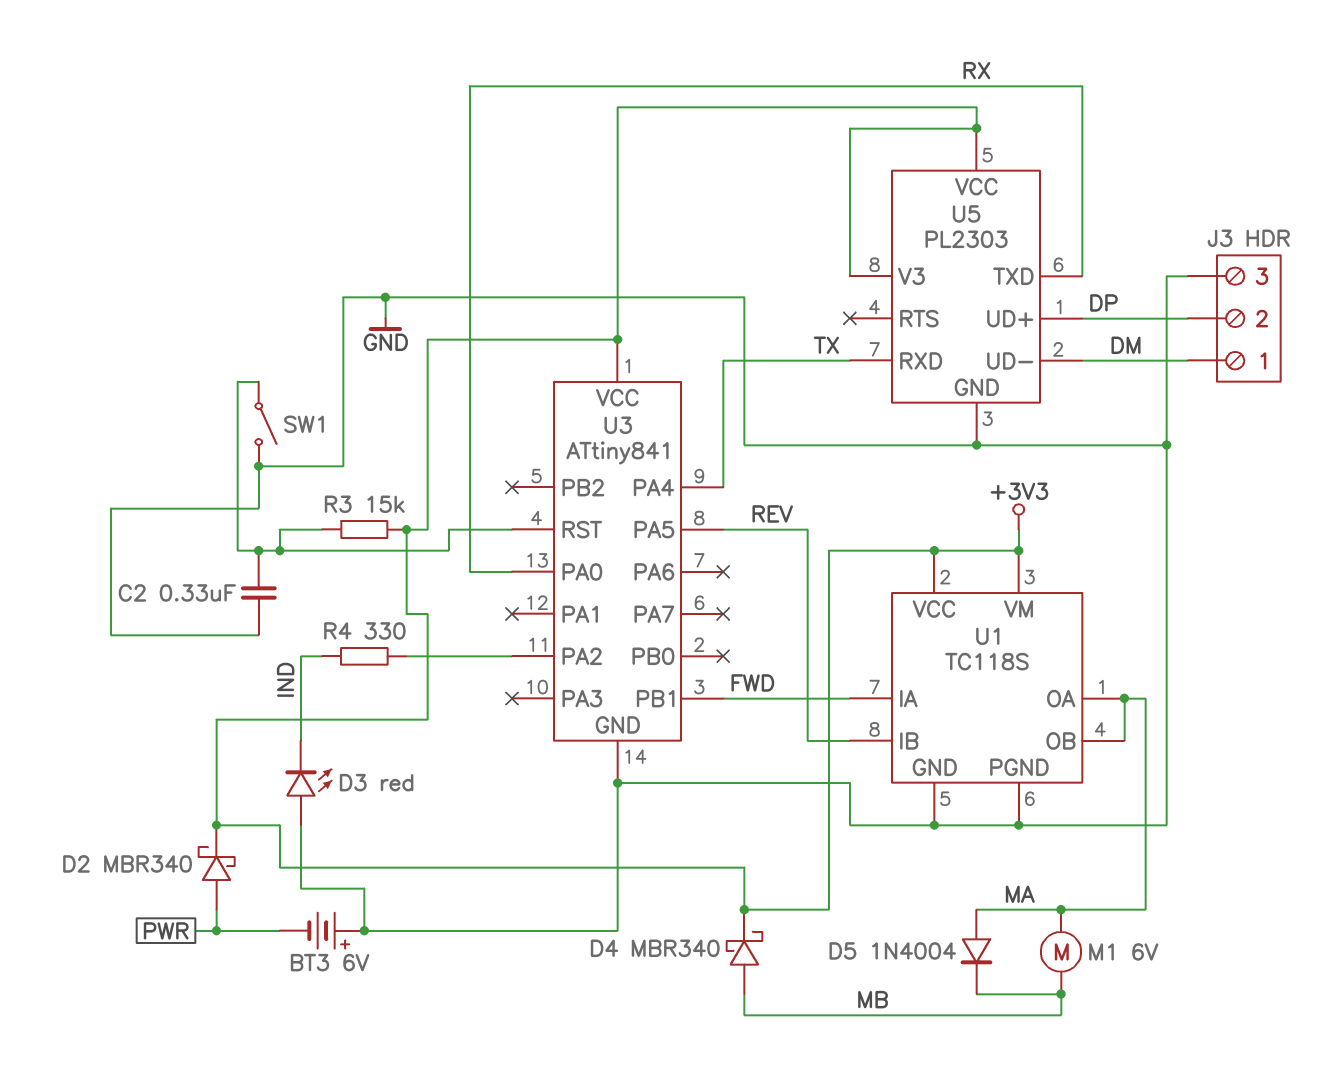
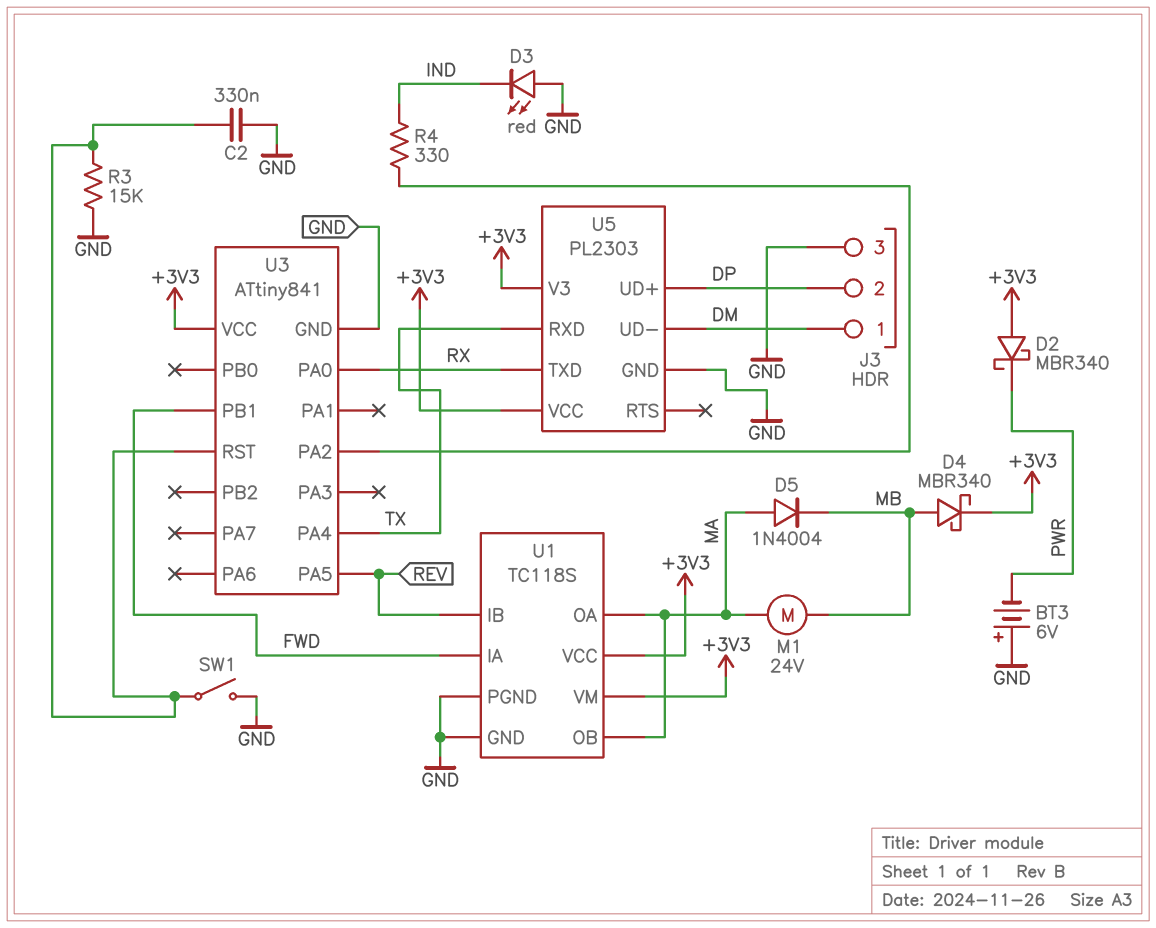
D2: schottky MBR340 (A PWR, K +3V3) -> schottky MBR340 (A +3V3, K PWR)
M1: motor 6V (MA, MB) -> motor 24V (MA, MB)
R3: 15k (+3V3, U3/RST) -> 15k (GND, U3/RST)

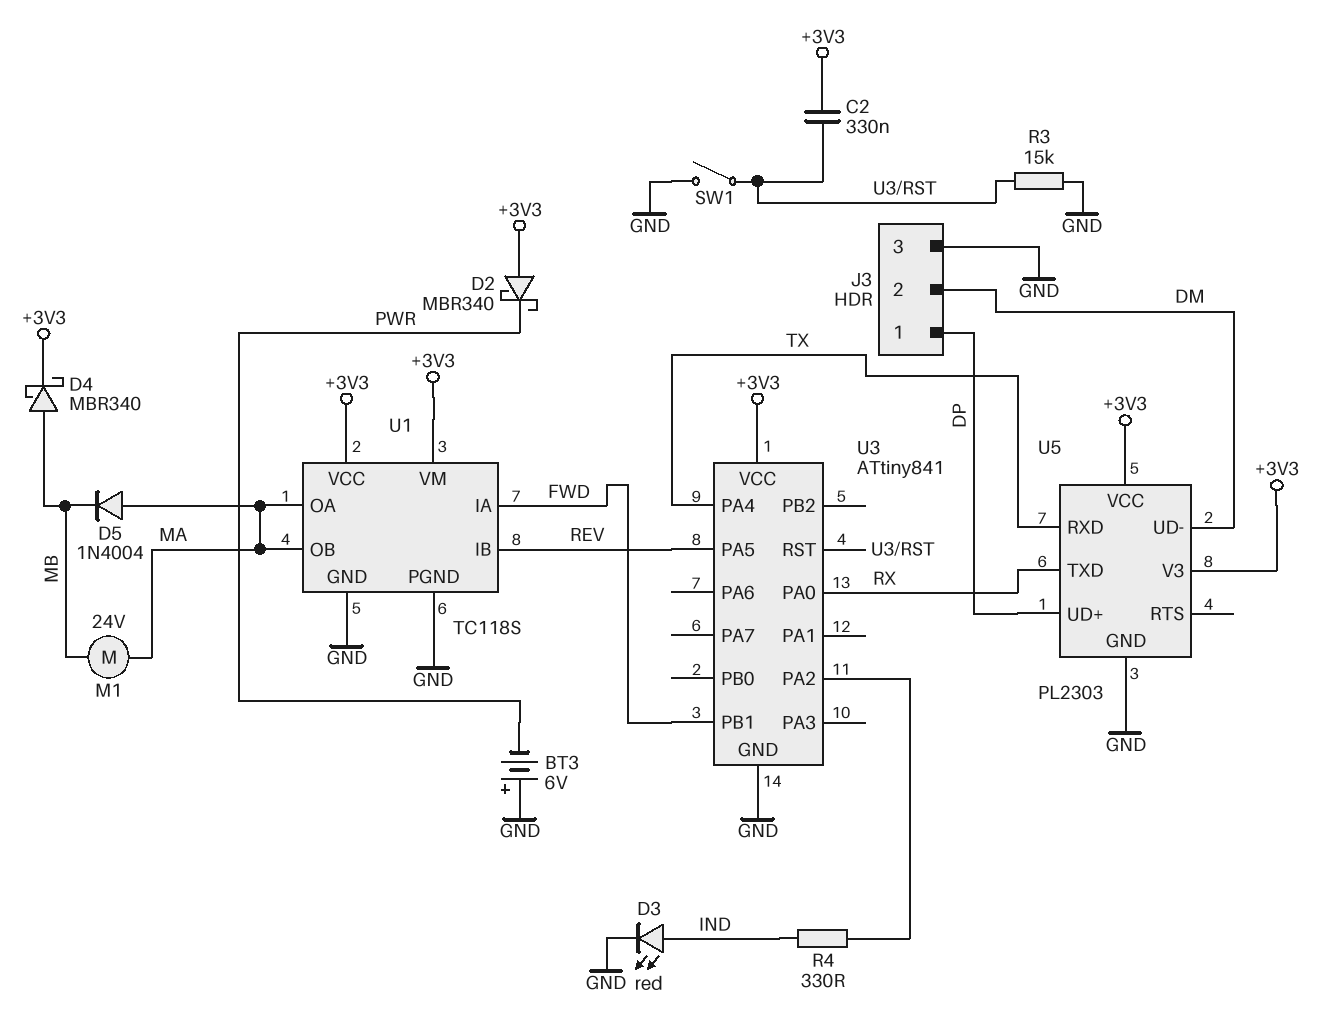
C2: 330nF (GND, U3/RST) -> 330nF (+3V3, U3/RST)
D3: LED red (A GND, K IND) -> LED red (A IND, K GND)
J3 pin 1: DM -> DP
J3 pin 2: DP -> DM

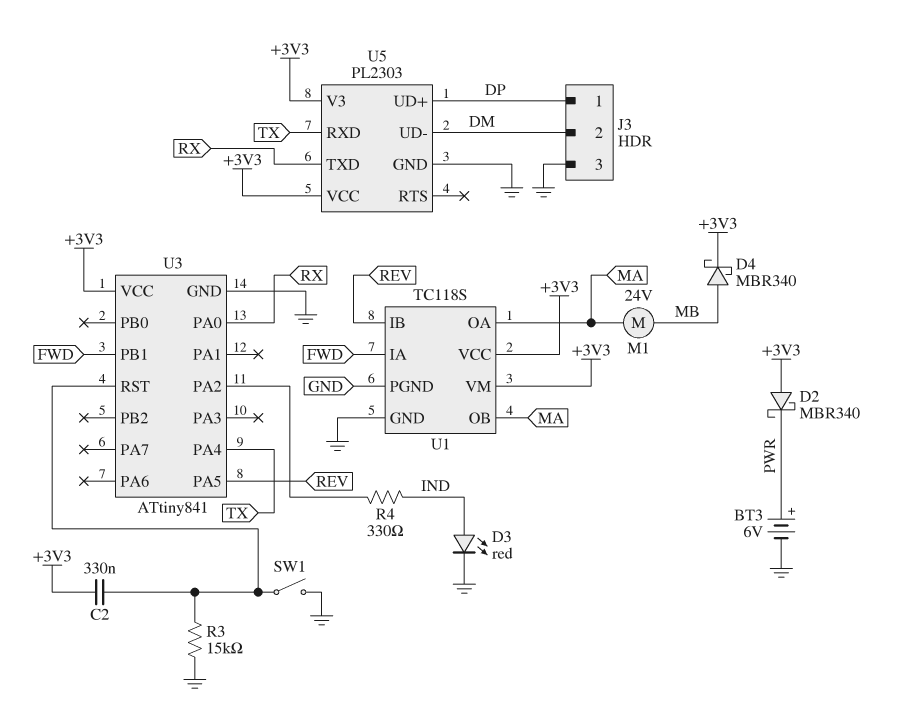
BT3: 6V (plus GND, minus PWR) -> 6V (plus PWR, minus GND)
D5: diode 1N4004 (A MA, K MB) -> none

